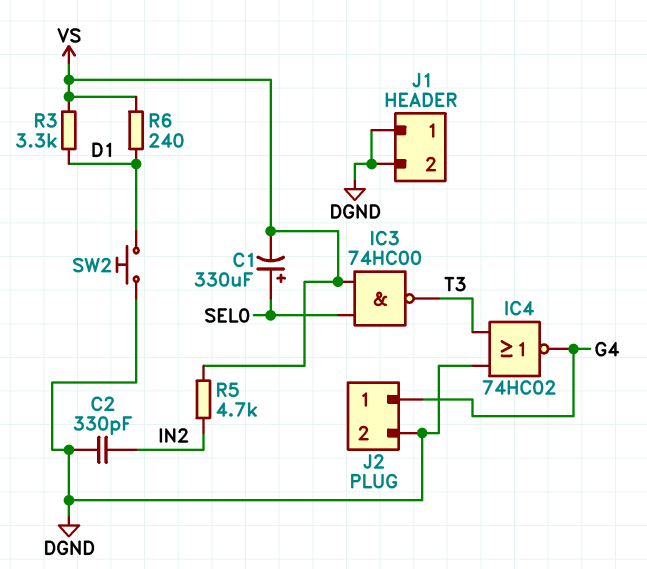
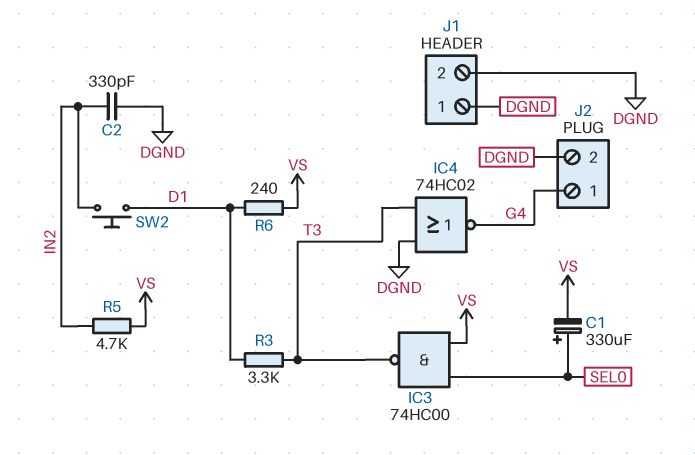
R3: 3.3k (D1, VS) -> 3.3k (D1, T3)
SW2: button (D1, DGND) -> button (D1, IN2)

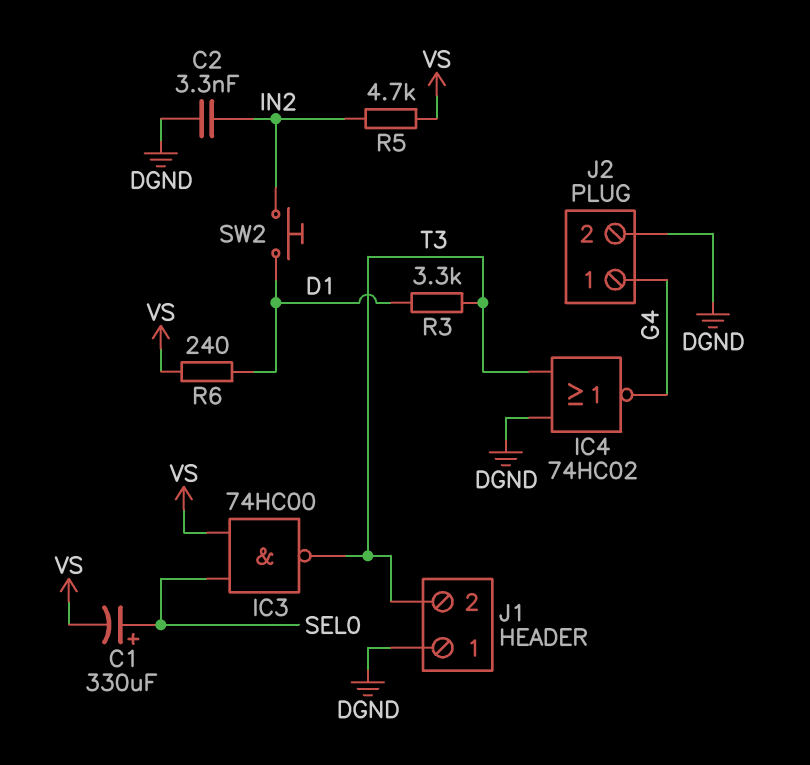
C2: 330pF (DGND, IN2) -> 3.3nF (DGND, IN2)
J1 pin 2: DGND -> T3

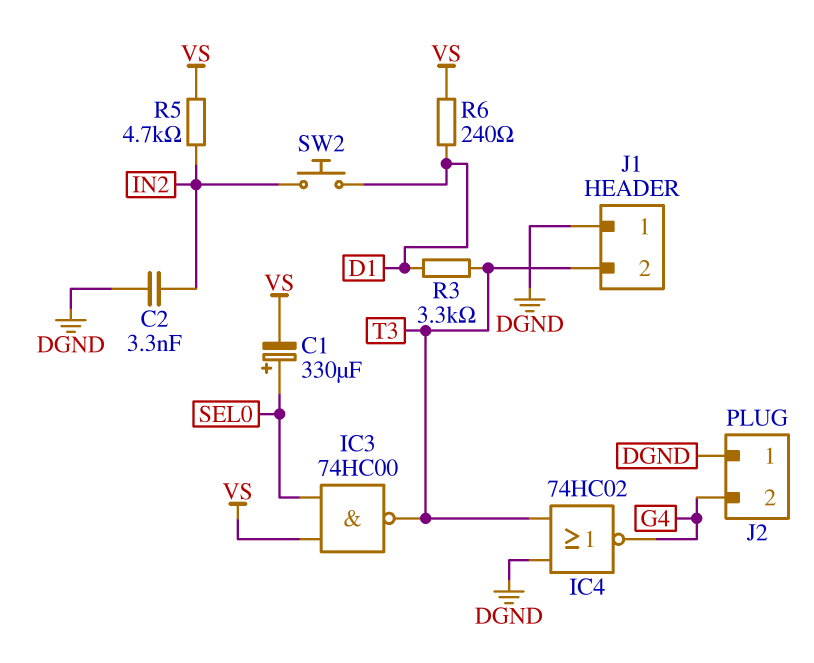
J2 pin 1: G4 -> DGND
J2 pin 2: DGND -> G4

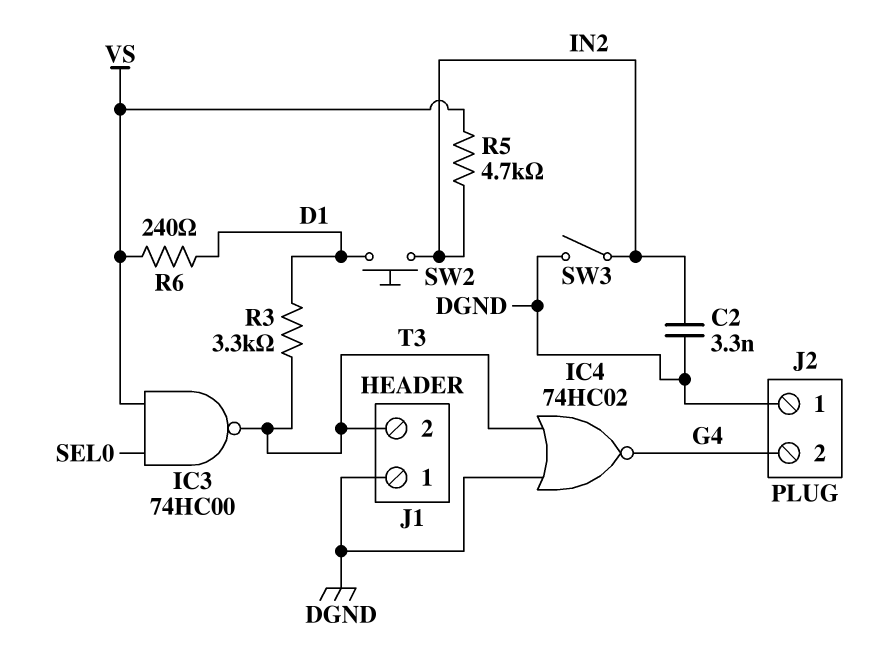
C1: 330uF (plus SEL0, minus VS) -> none
SW3: none -> switch (DGND, IN2)

